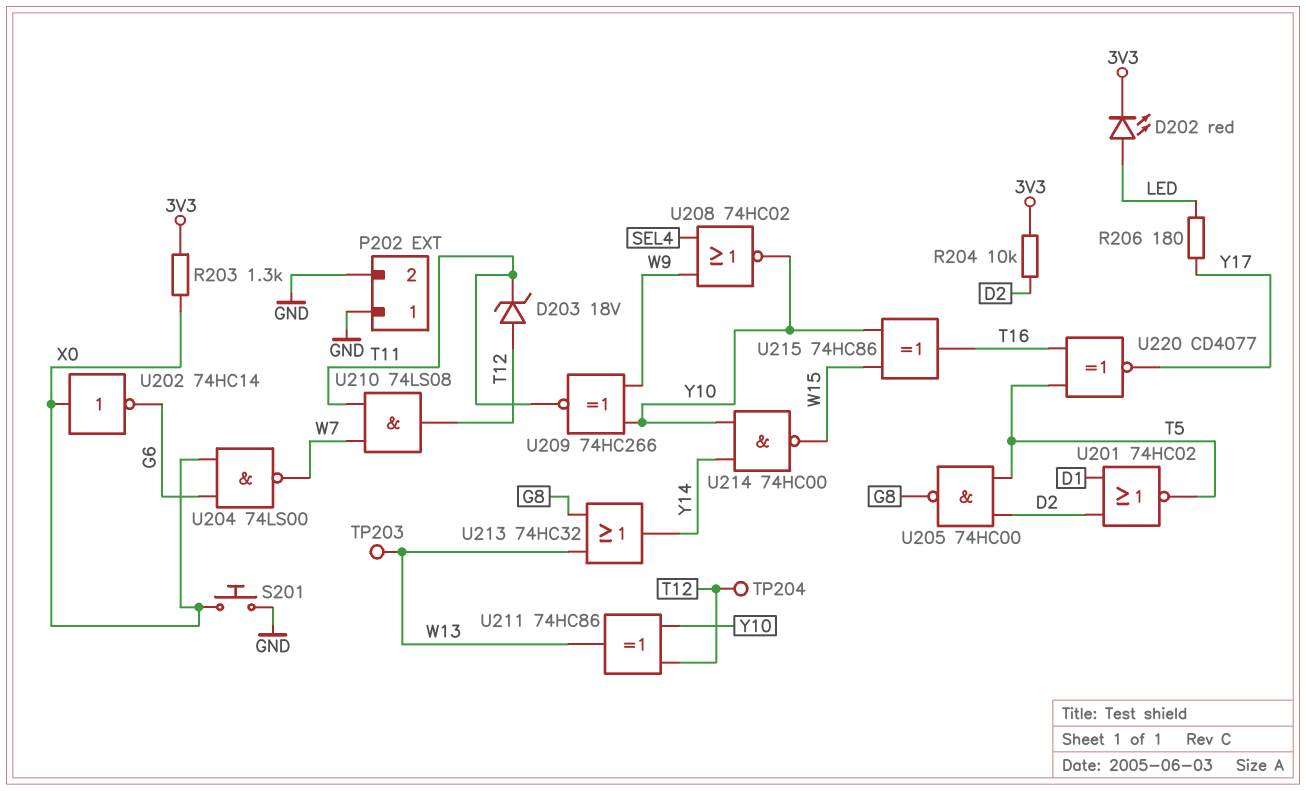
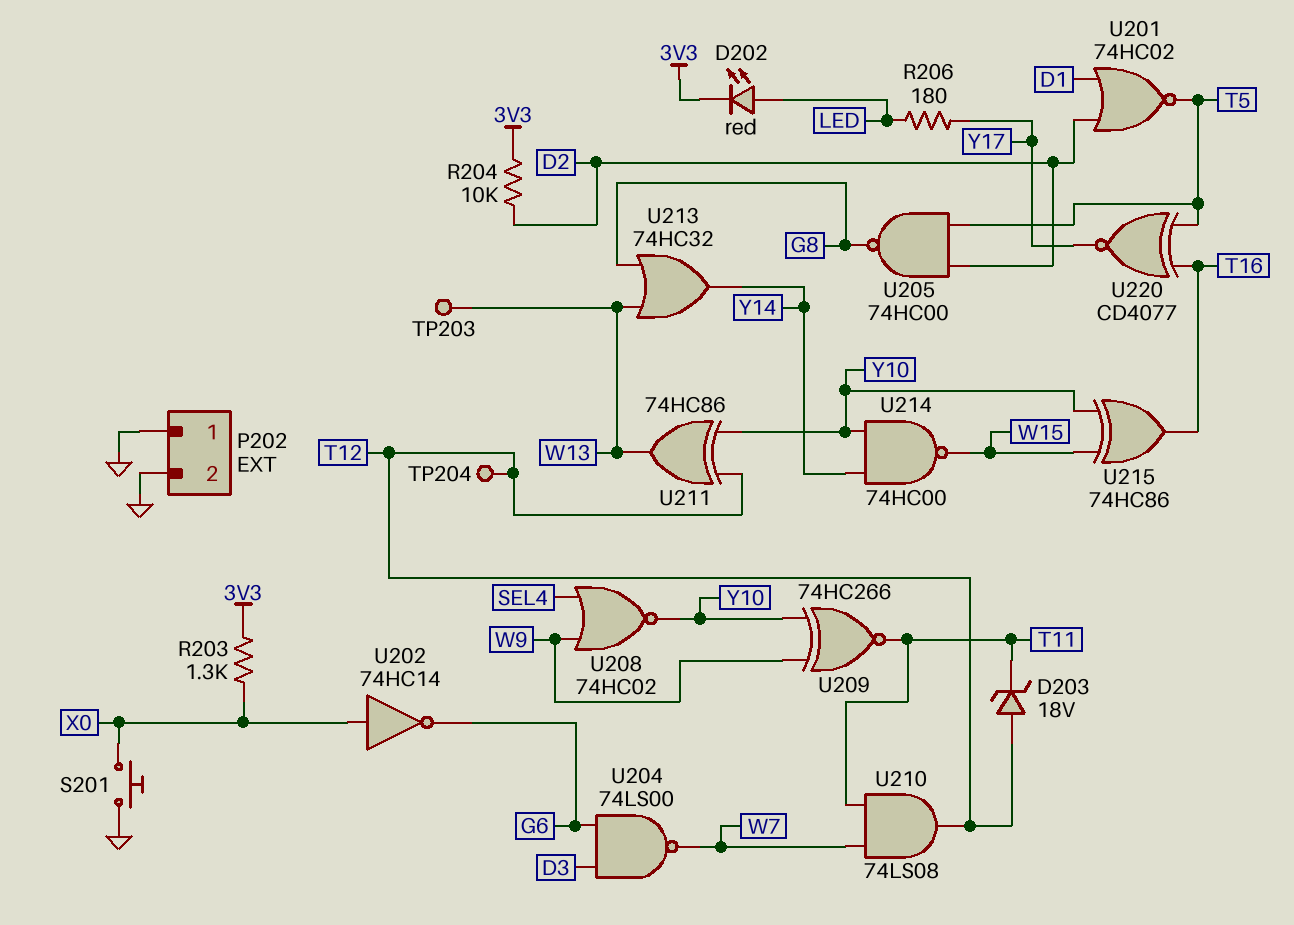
U204: NAND 74LS00 (in G6, in X0, out W7) -> NAND 74LS00 (in D3, in G6, out W7)

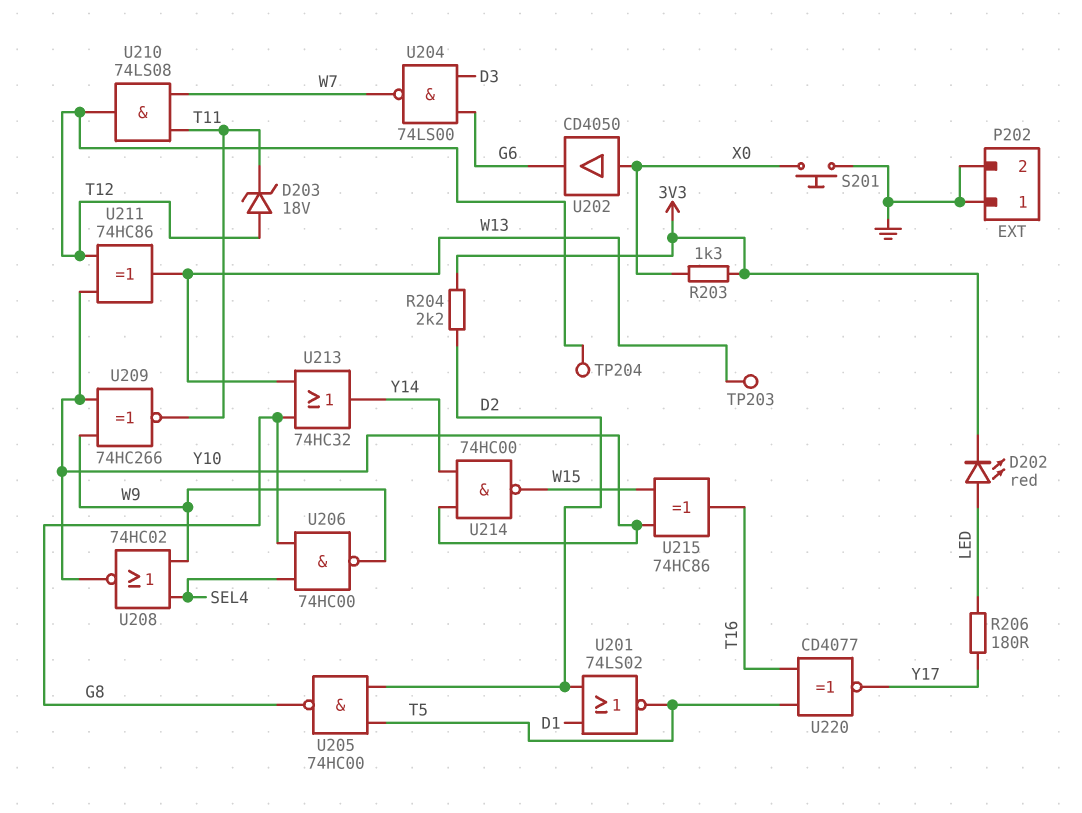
R204: 10k (3V3, D2) -> 2.2k (3V3, D2)
U201: NOR 74HC02 (in D1, in D2, out T5) -> NOR 74LS02 (in D1, in D2, out T5)
U202: NOT 74HC14 (in X0, out G6) -> buffer CD4050 (in X0, out G6)
U206: none -> NAND 74HC00 (in G8, in SEL4, out W9)

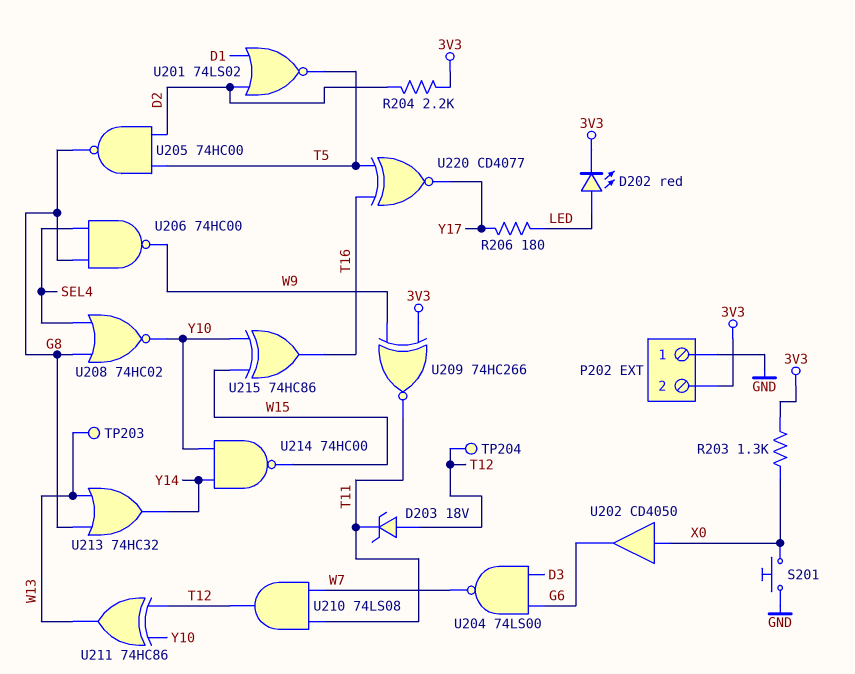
P202 pin 2: GND -> 3V3
U208: NOR 74HC02 (in SEL4, in W9, out Y10) -> NOR 74HC02 (in G8, in SEL4, out Y10)
U209: XNOR 74HC266 (in W9, in Y10, out T11) -> XNOR 74HC266 (in 3V3, in W9, out T11)

